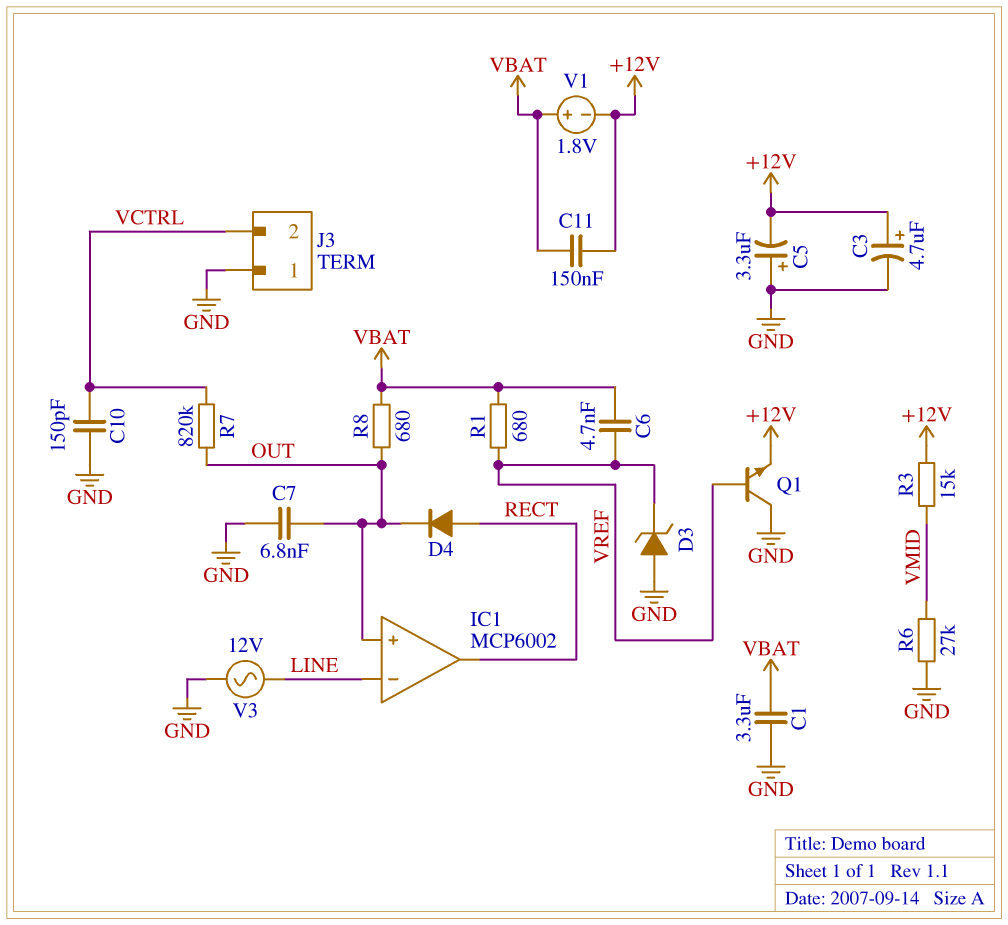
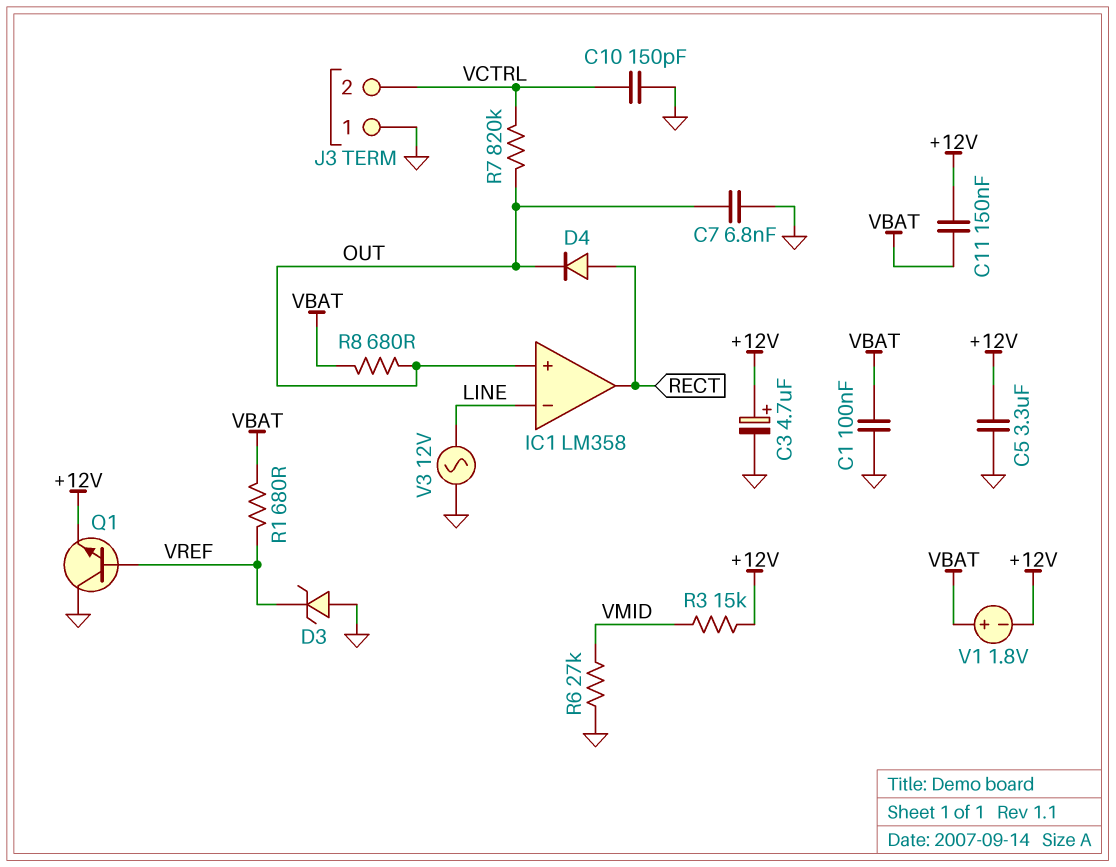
C1: 3.3uF (GND, VBAT) -> 100nF (GND, VBAT)
C5: 3.3uF (plus GND, minus +12V) -> 3.3uF (+12V, GND)
C6: 4.7nF (VBAT, VREF) -> none
IC1: MCP6002 -> LM358

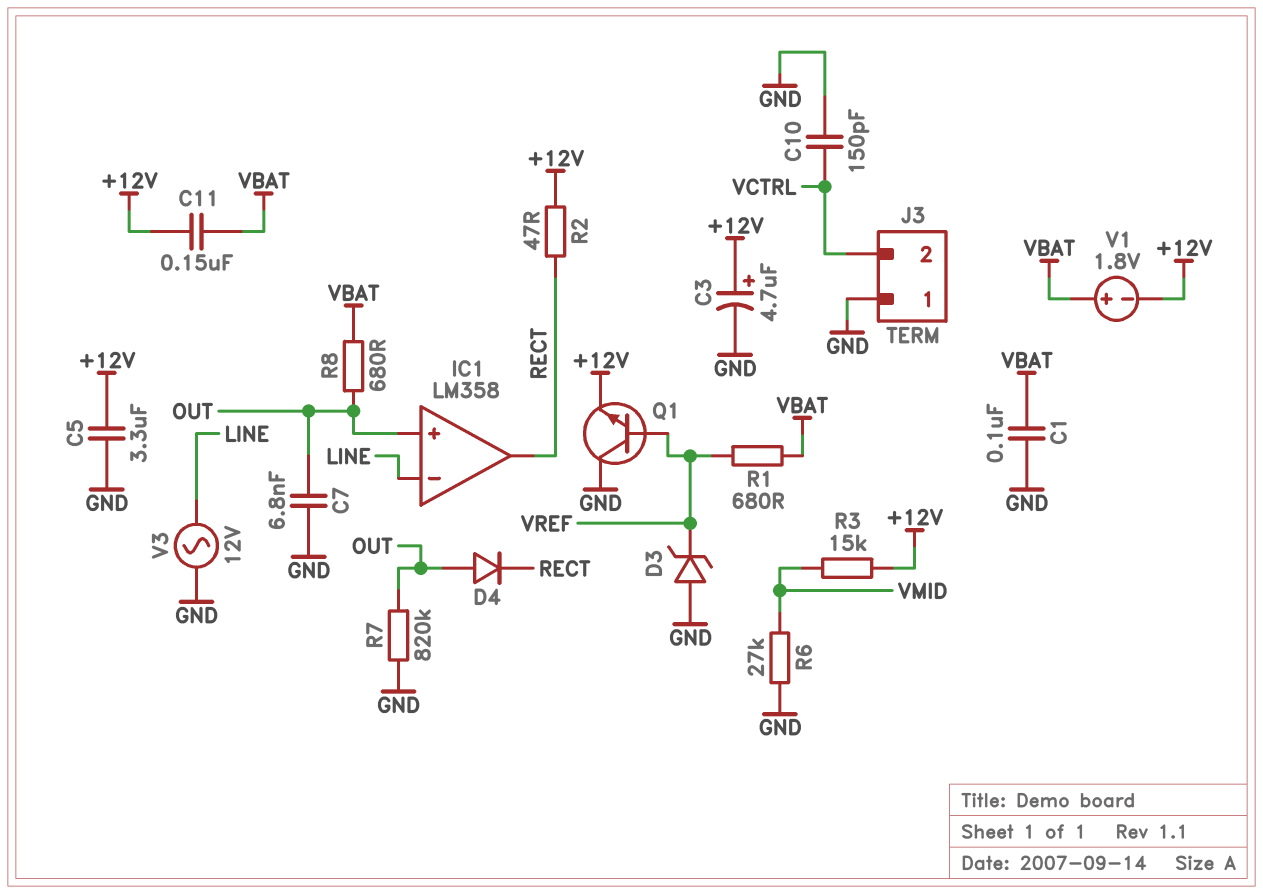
D4: diode (A RECT, K OUT) -> diode (A OUT, K RECT)
R2: none -> 47 (+12V, RECT)
R7: 820k (OUT, VCTRL) -> 820k (GND, OUT)

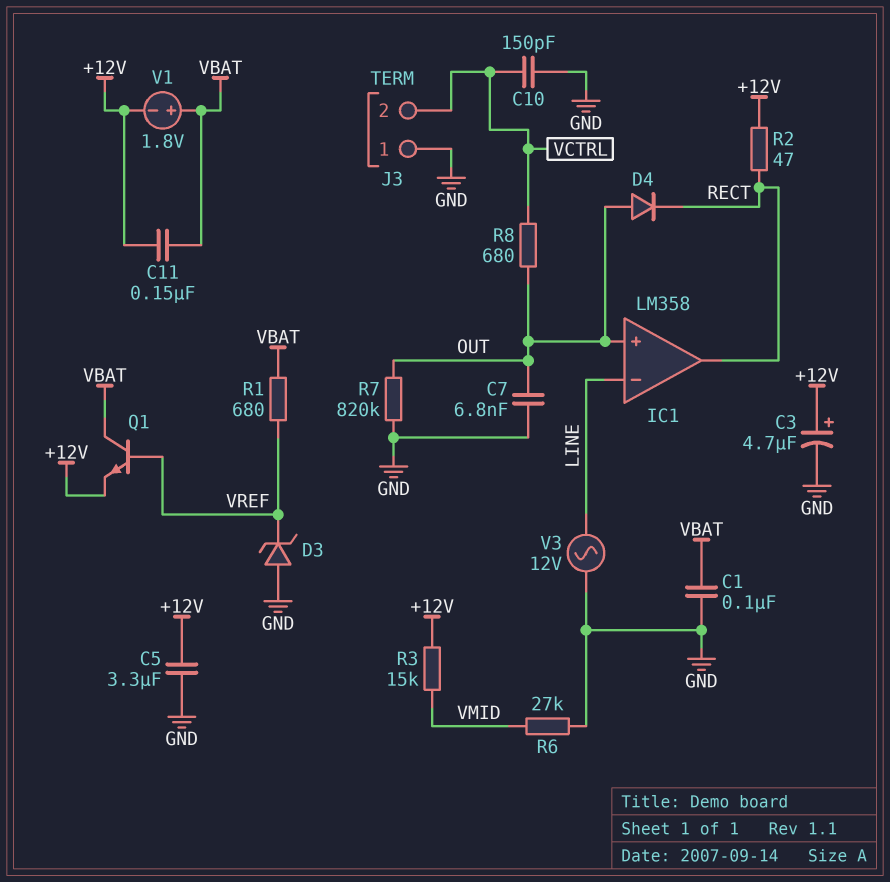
Q1: NPN (B VREF, C GND, E +12V) -> NPN (B VREF, C VBAT, E +12V)
R8: 680 (OUT, VBAT) -> 680 (OUT, VCTRL)

